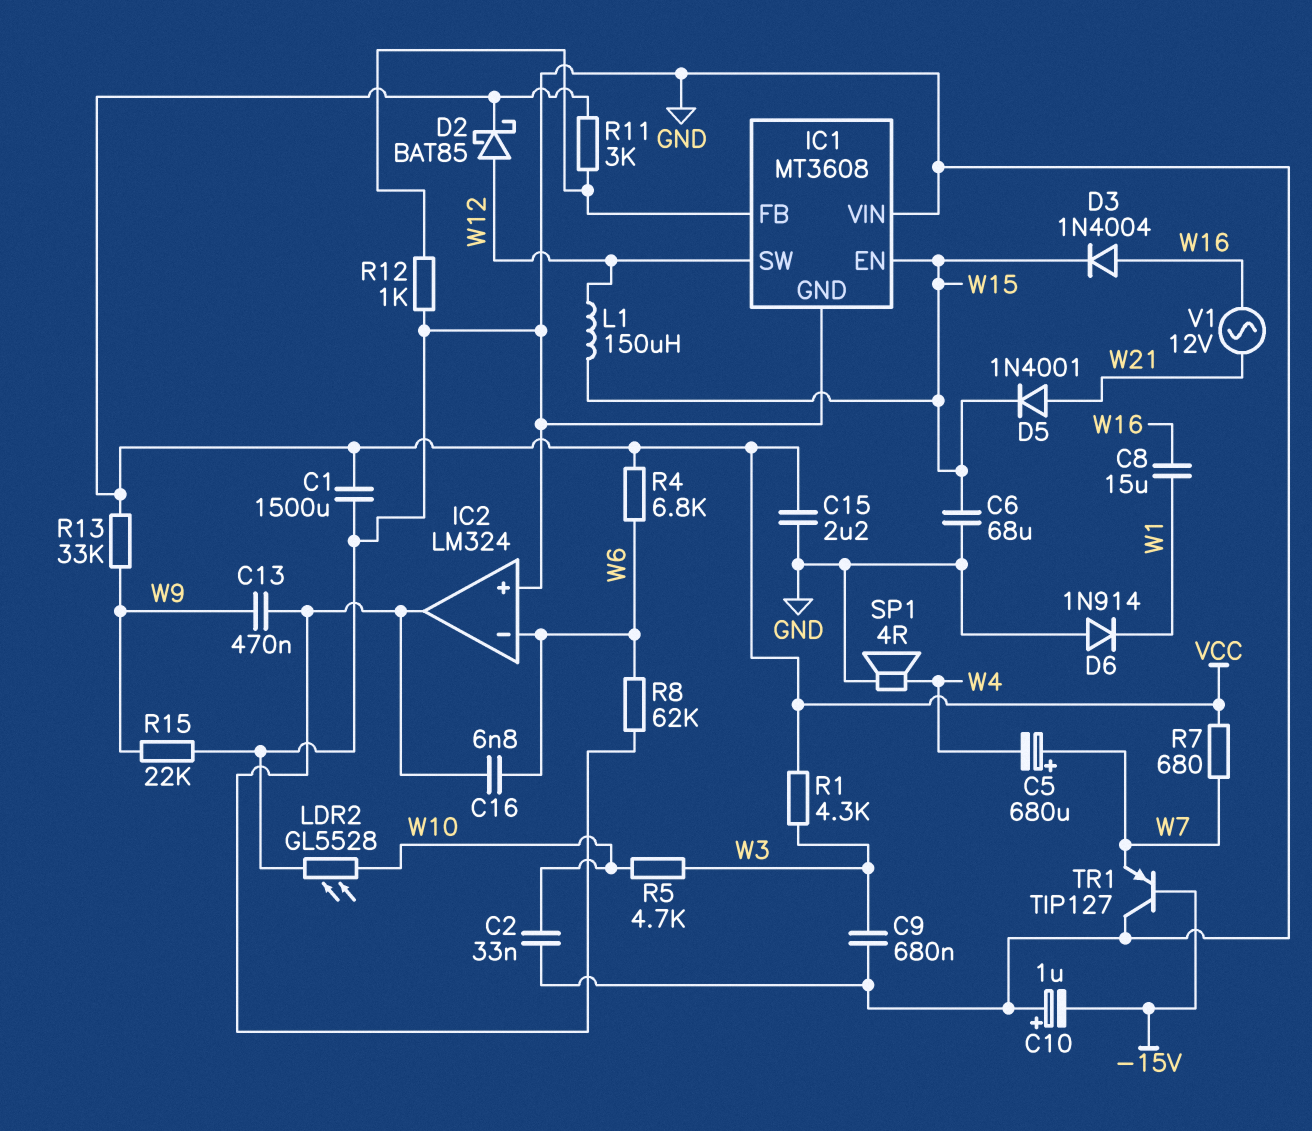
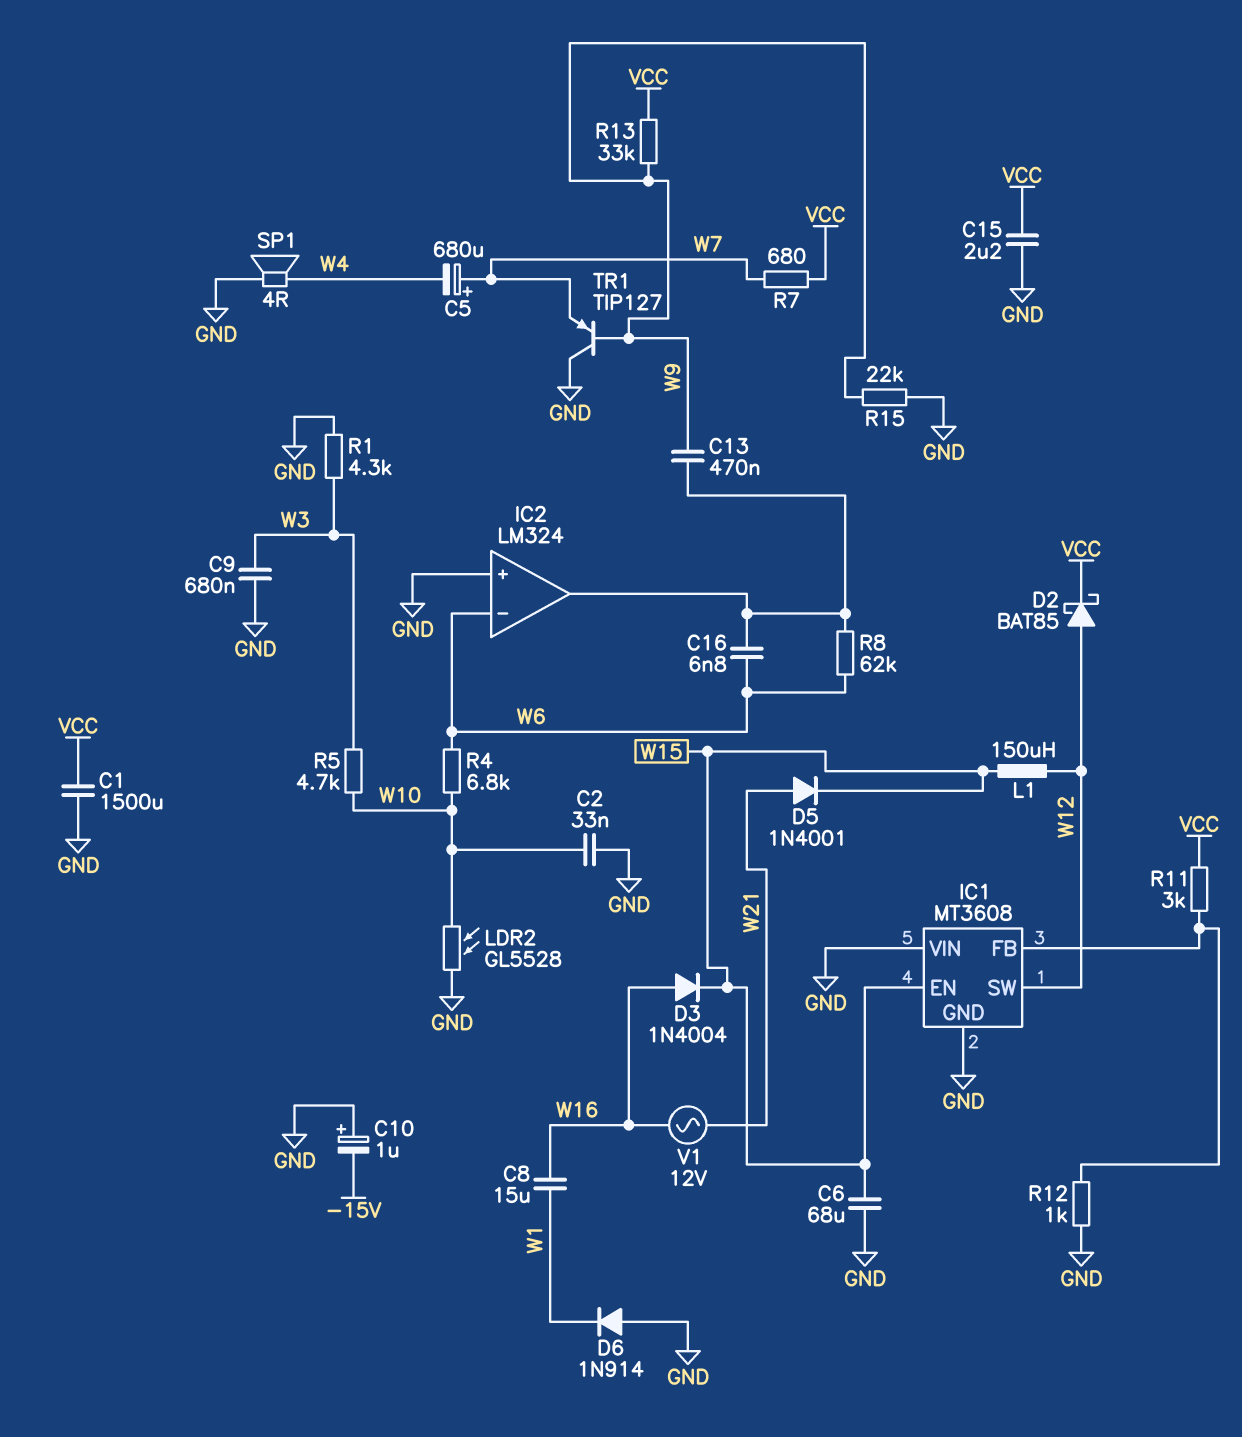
R1: 4.3k (VCC, W3) -> 4.3k (GND, W3)
R4: 6.8k (VCC, W6) -> 6.8k (W6, W10)
TR1: PNP TIP127 (B -15V, C GND, E W7) -> PNP TIP127 (B W9, C GND, E W7)

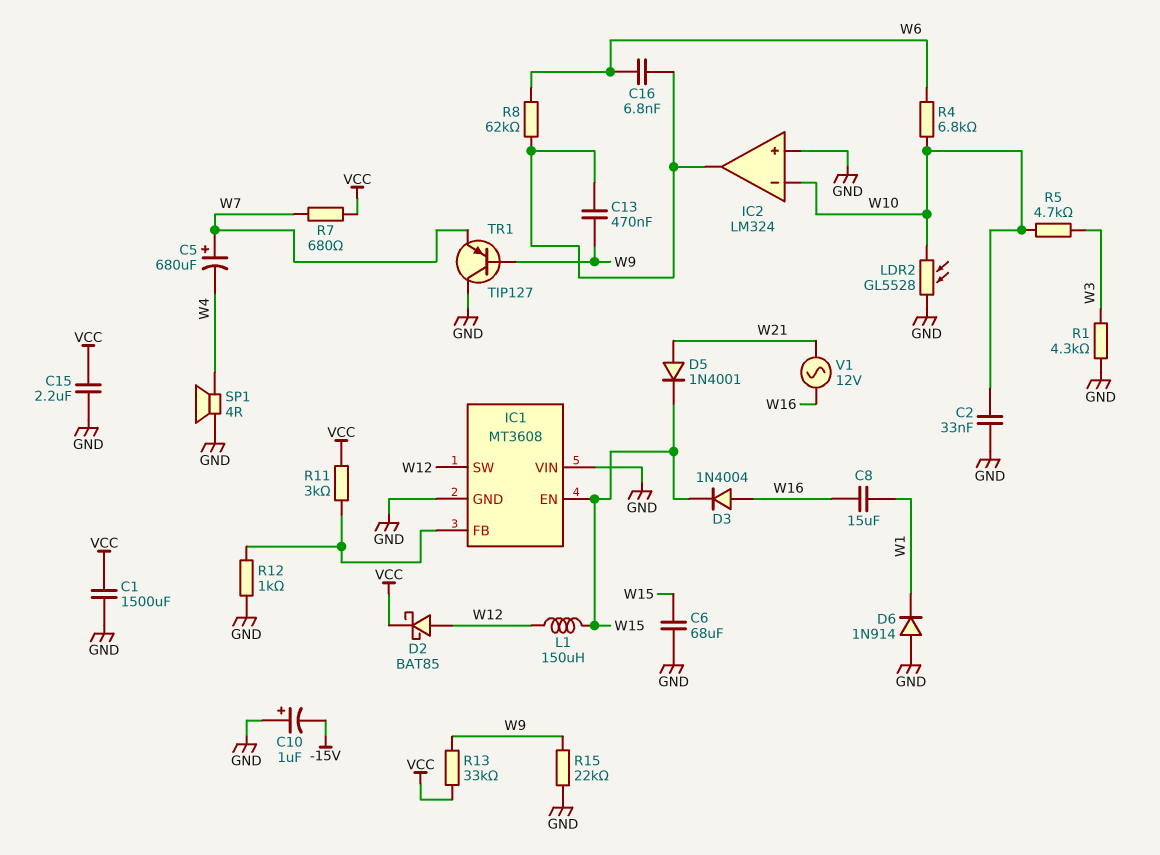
C9: 680nF (GND, W3) -> none
IC2 pin in-: W6 -> W10

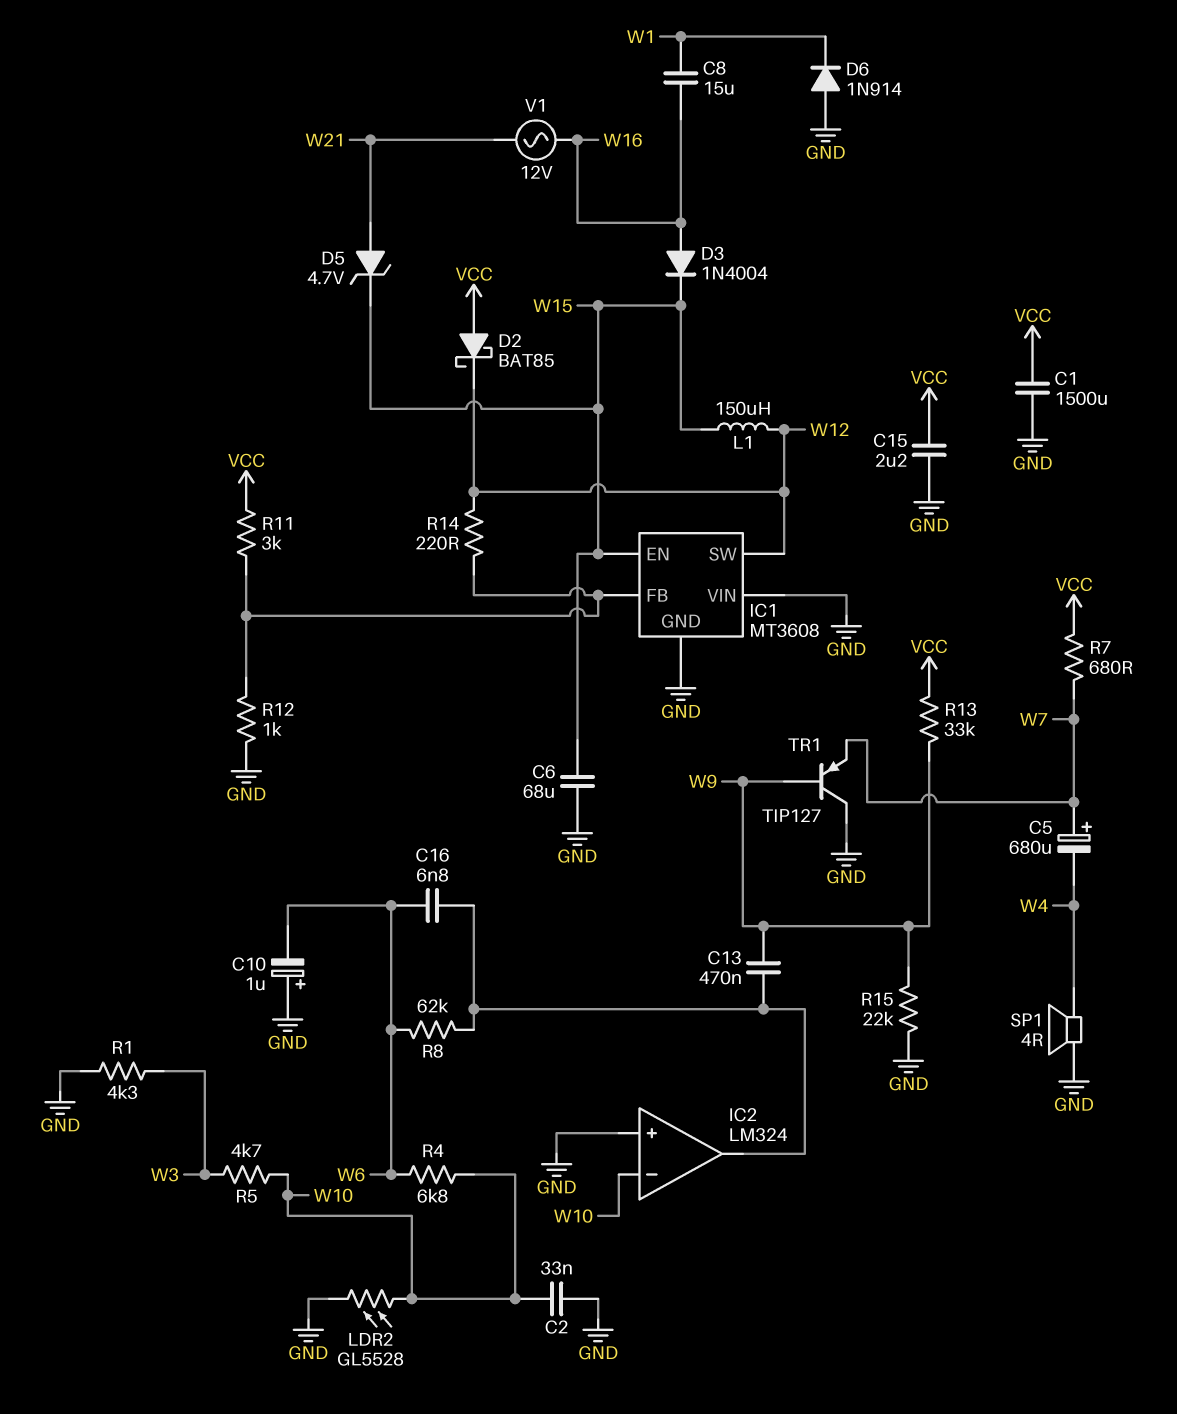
C10: 1uF (plus GND, minus -15V) -> 1uF (plus GND, minus W6)
D2: schottky BAT85 (A W12, K VCC) -> schottky BAT85 (A VCC, K W12)
D5: diode 1N4001 (A W21, K W15) -> zener 4.7V (A W21, K W15)
R14: none -> 220 (IC1/FB, W12)

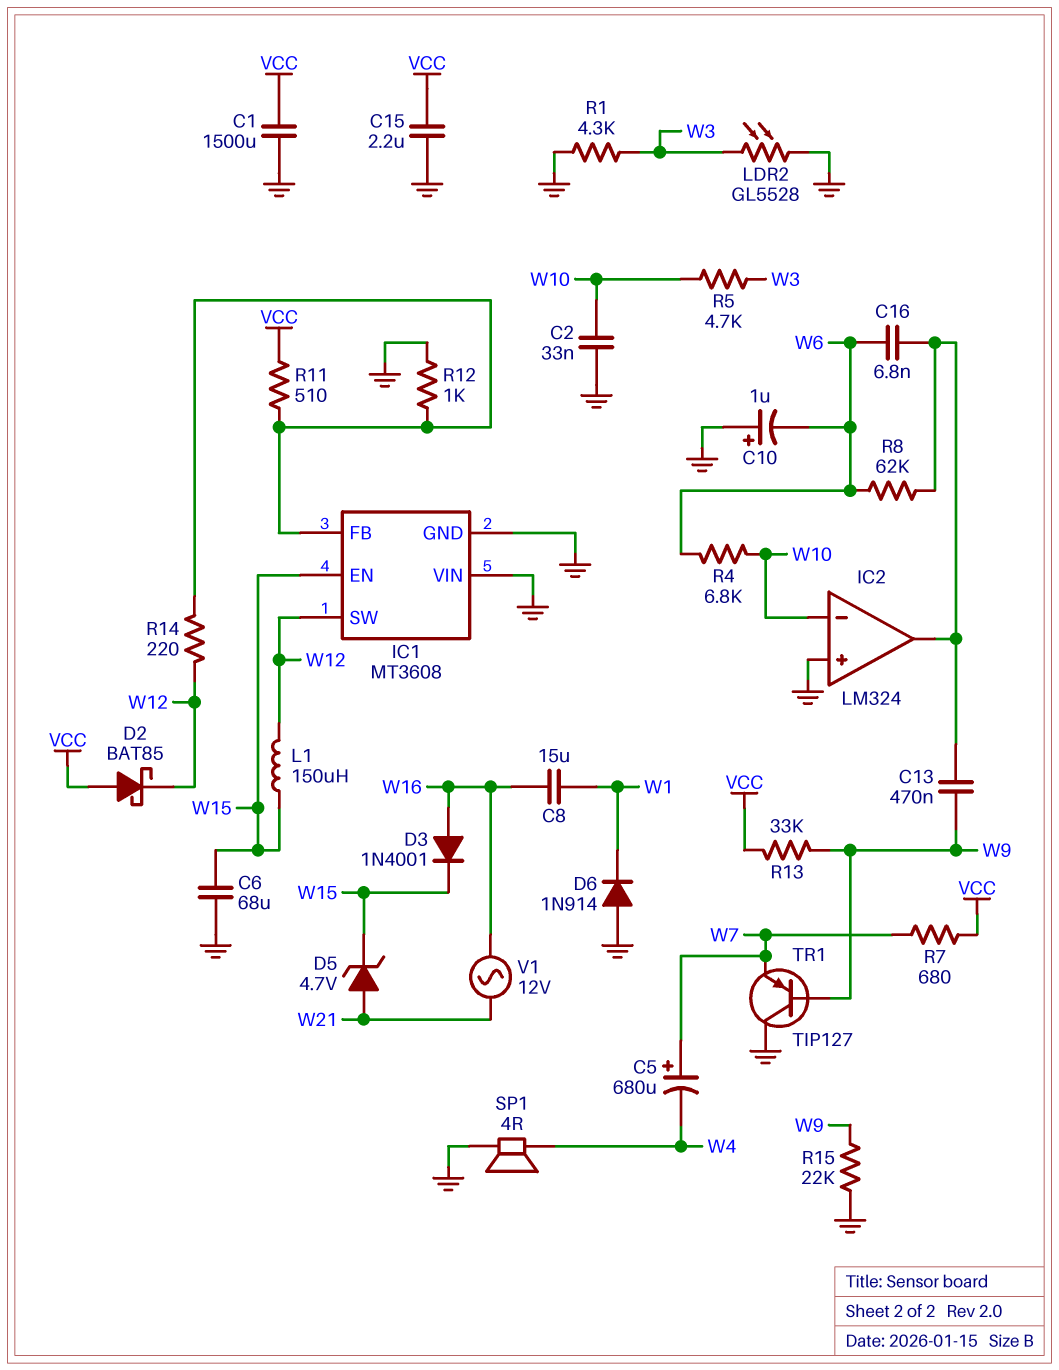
D3: diode 1N4004 (A W16, K W15) -> diode 1N4001 (A W16, K W15)
LDR2: GL5528 (GND, W10) -> GL5528 (GND, W3)
R11: 3k (IC1/FB, VCC) -> 510 (IC1/FB, VCC)

